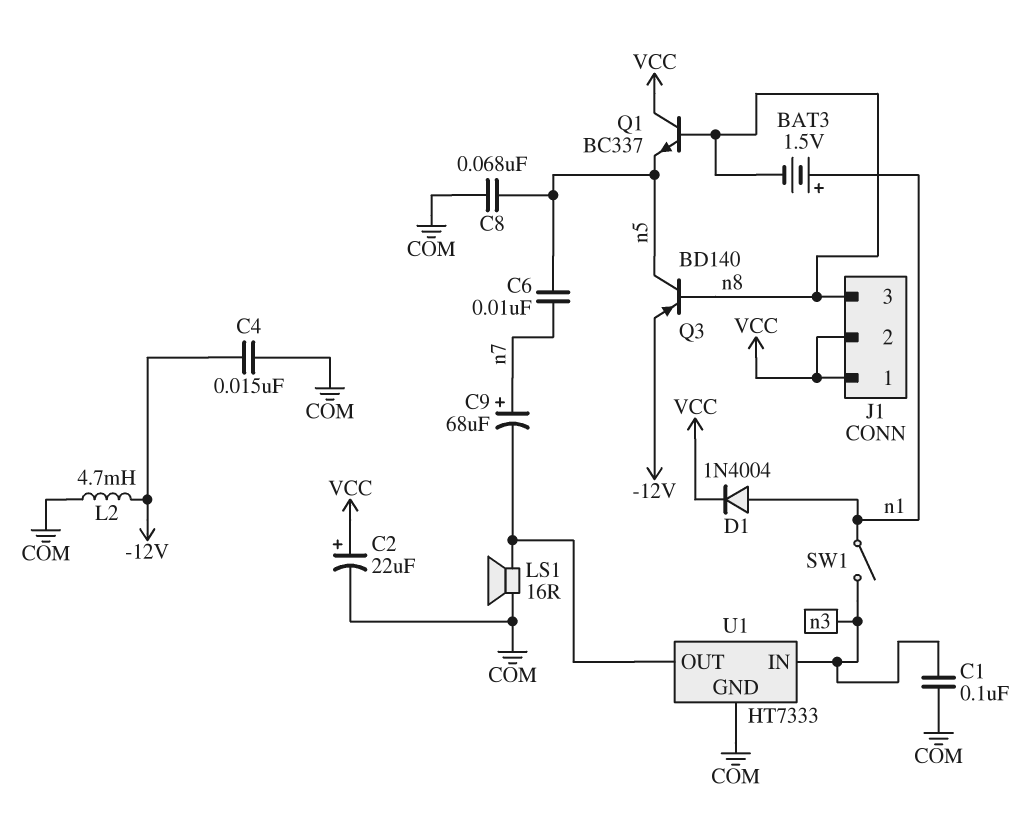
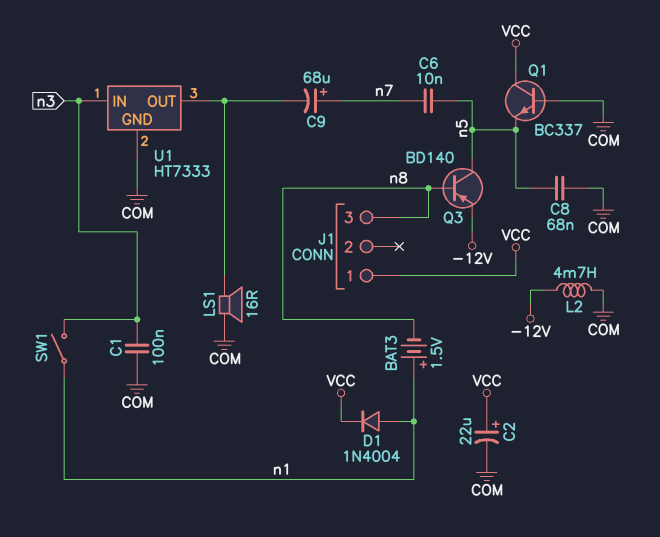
C4: 15nF (-12V, COM) -> none
J1 pin 2: VCC -> none
Q1: NPN BC337 (B n8, C VCC, E n5) -> NPN BC337 (B COM, C VCC, E n5)

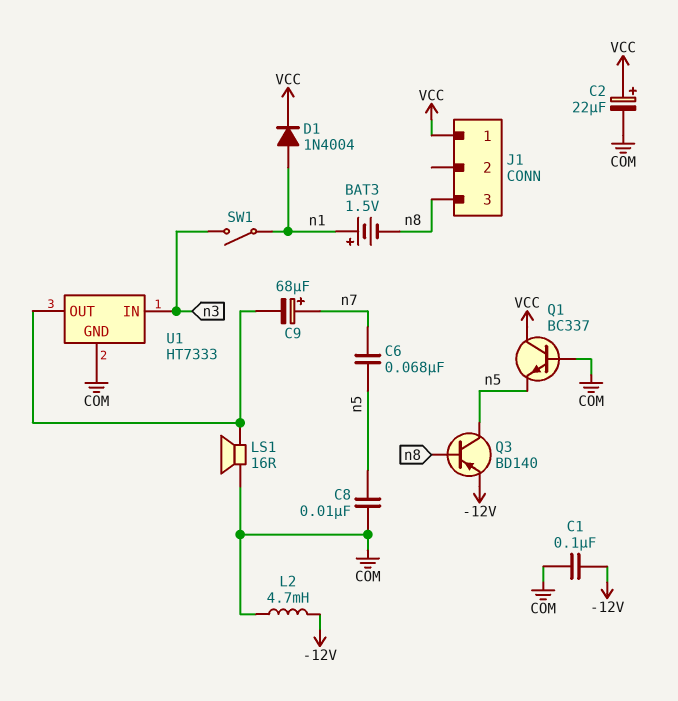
C1: 100nF (COM, n3) -> 100nF (-12V, COM)
C6: 10nF (n5, n7) -> 68nF (n5, n7)
C8: 68nF (COM, n5) -> 10nF (COM, n5)

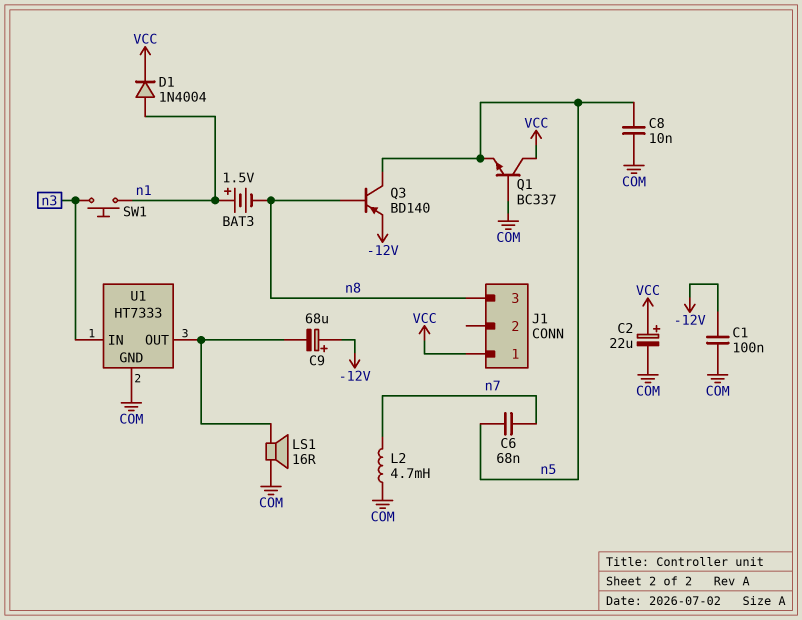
C9: 68uF (plus n7, minus U1/OUT) -> 68uF (plus -12V, minus U1/OUT)
L2: 4.7mH (-12V, COM) -> 4.7mH (COM, n7)
SW1: switch (n1, n3) -> button (n1, n3)

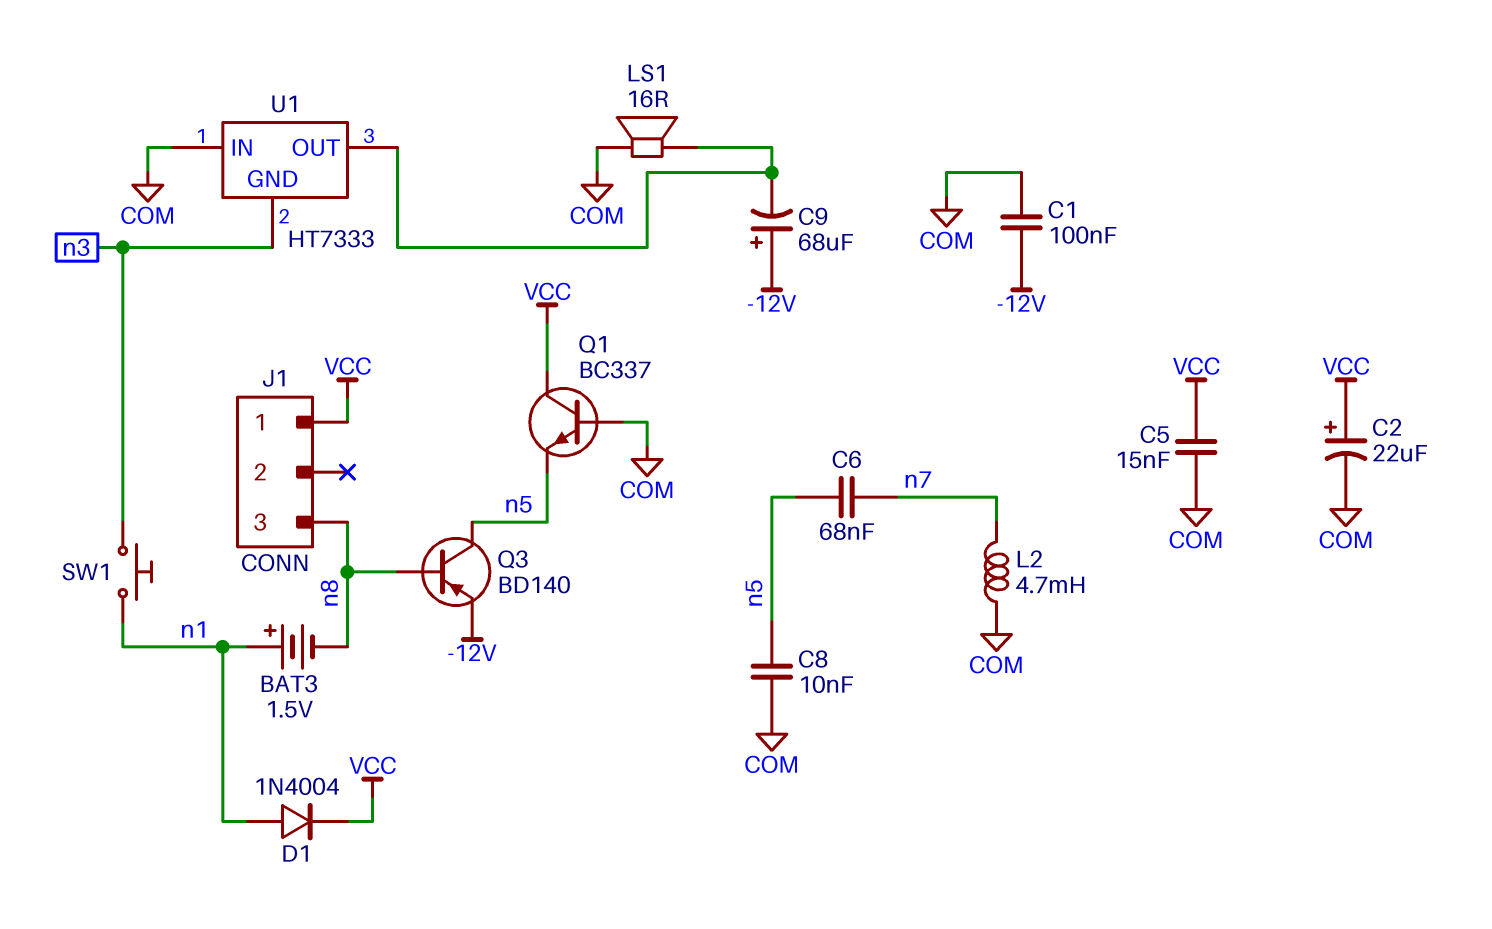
C5: none -> 15nF (COM, VCC)
U1 pin GND: COM -> n3
U1 pin IN: n3 -> COM

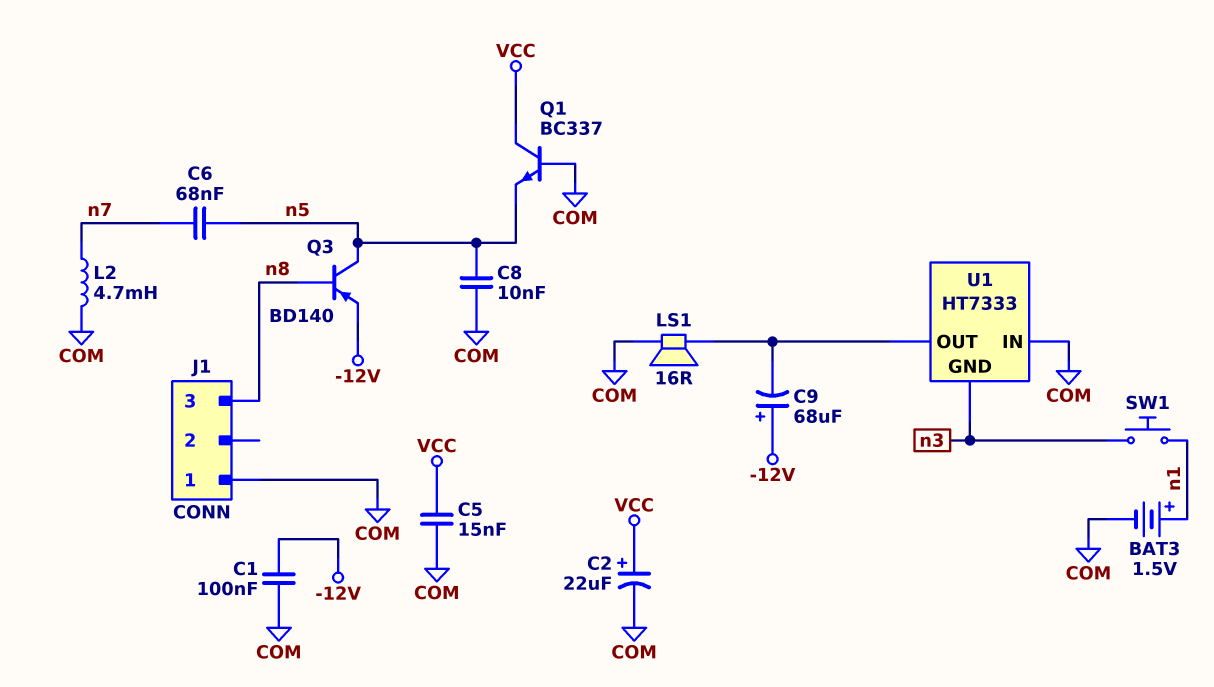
BAT3: 1.5V (plus n1, minus n8) -> 1.5V (plus n1, minus COM)
D1: diode 1N4004 (A n1, K VCC) -> none
J1 pin 1: VCC -> COM

